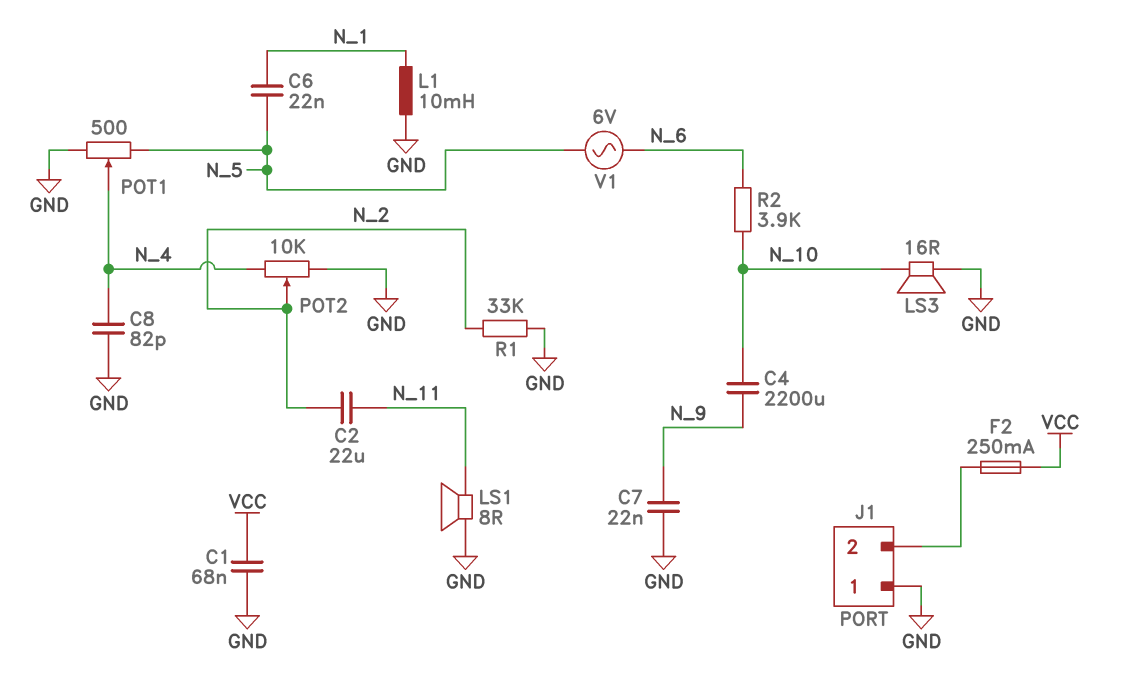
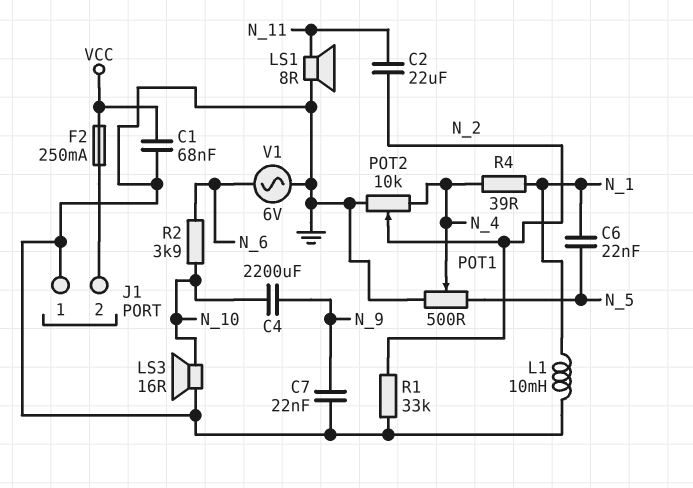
C8: 82pF (GND, N_4) -> none
R4: none -> 39 (N_1, N_4)
V1: AC 6V (N_5, N_6) -> AC 6V (GND, N_6)

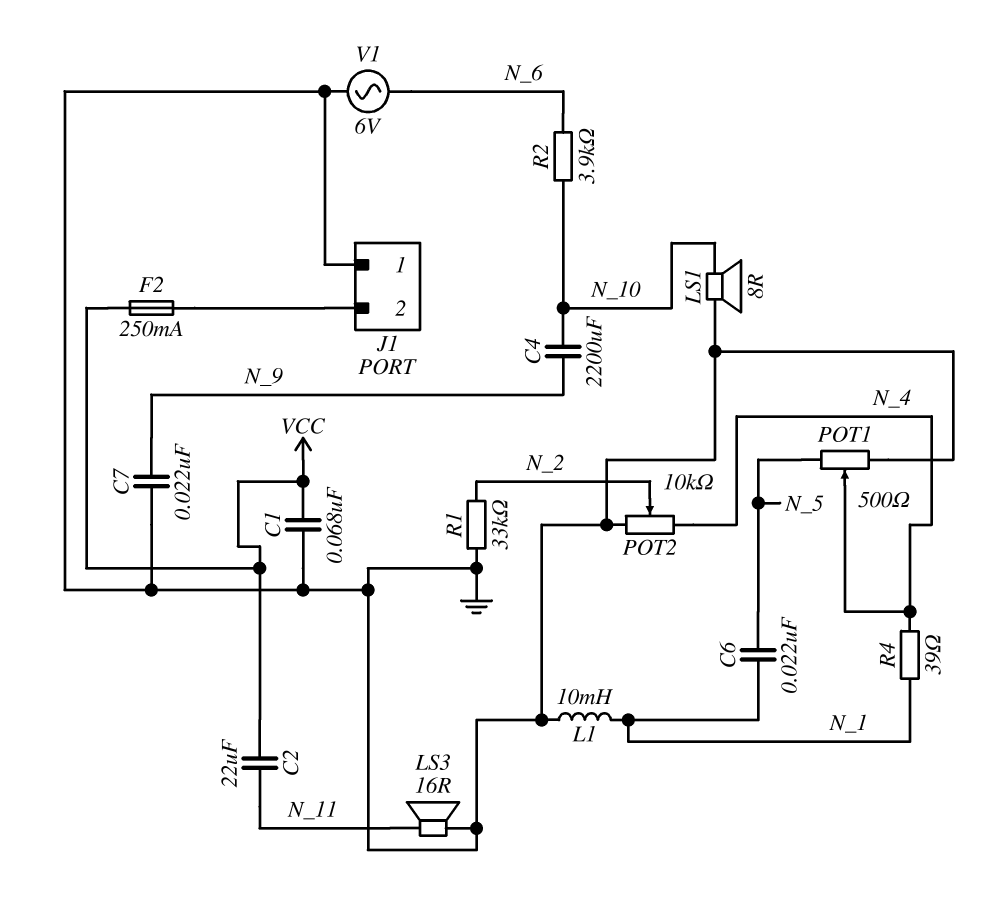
C2: 22uF (N_2, N_11) -> 22uF (N_11, VCC)
LS1: speaker 8R (GND, N_11) -> speaker 8R (GND, N_10)
LS3: speaker 16R (GND, N_10) -> speaker 16R (GND, N_11)

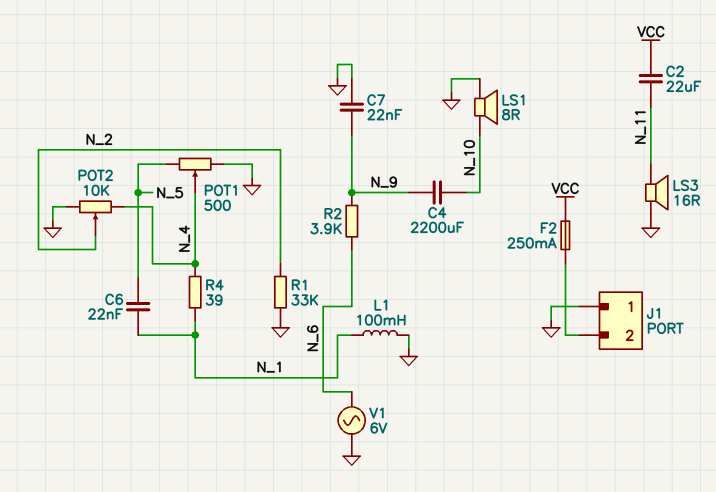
C1: 68nF (GND, VCC) -> none
L1: 10mH (GND, N_1) -> 100mH (GND, N_1)
R2: 3.9k (N_6, N_10) -> 3.9k (N_6, N_9)

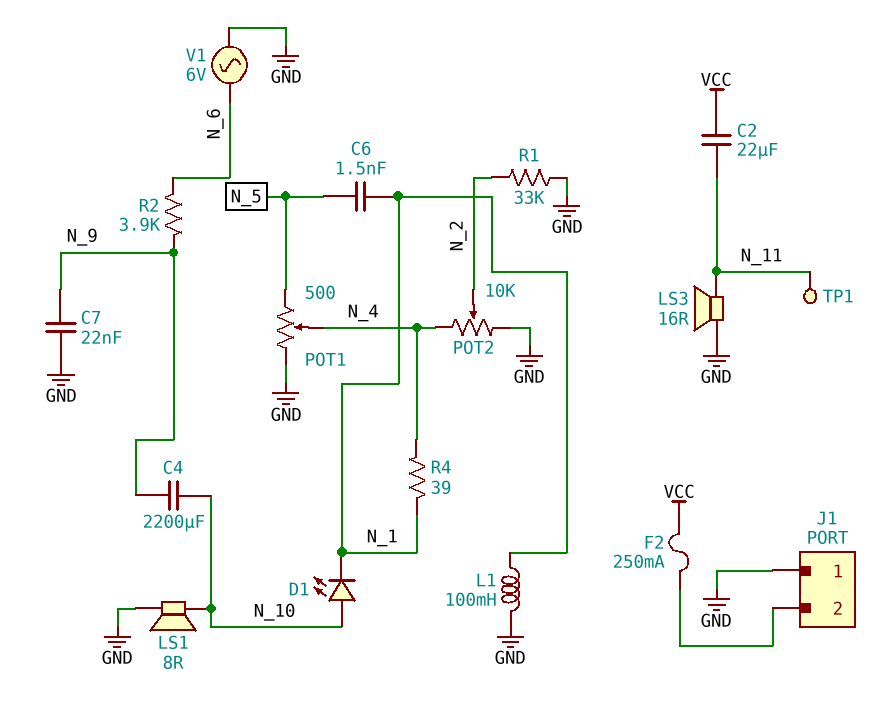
C6: 22nF (N_1, N_5) -> 1.5nF (N_1, N_5)
D1: none -> LED (A N_10, K N_1)
TP1: none -> test point (N_11)

